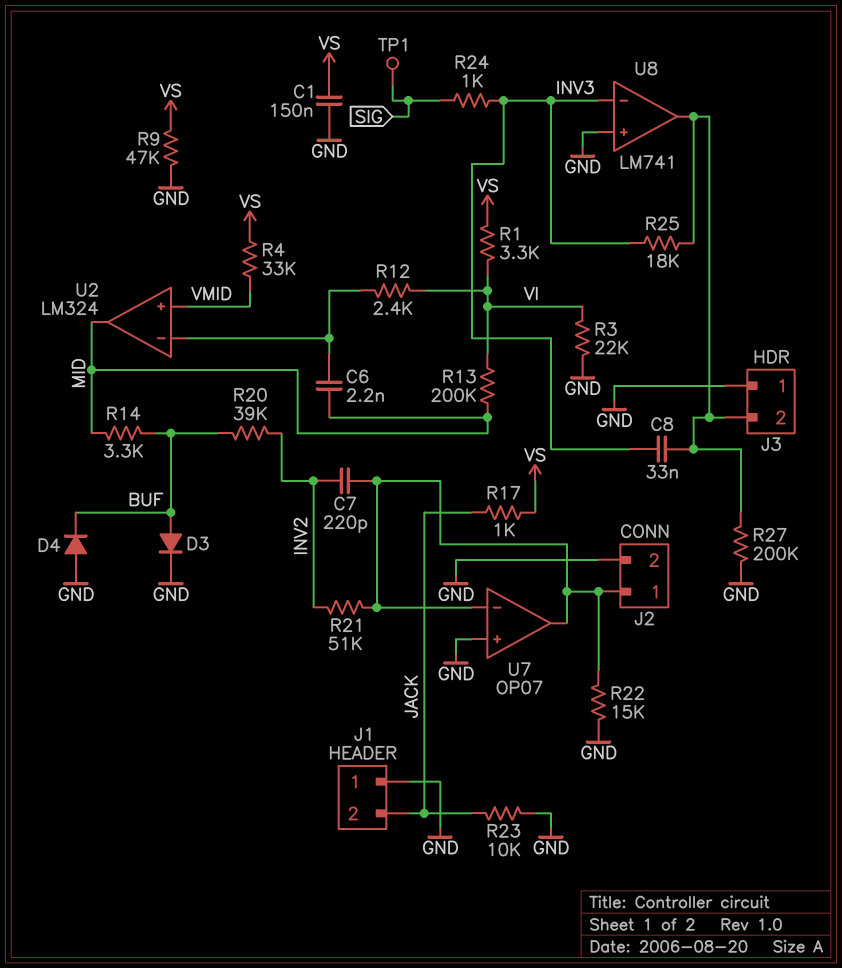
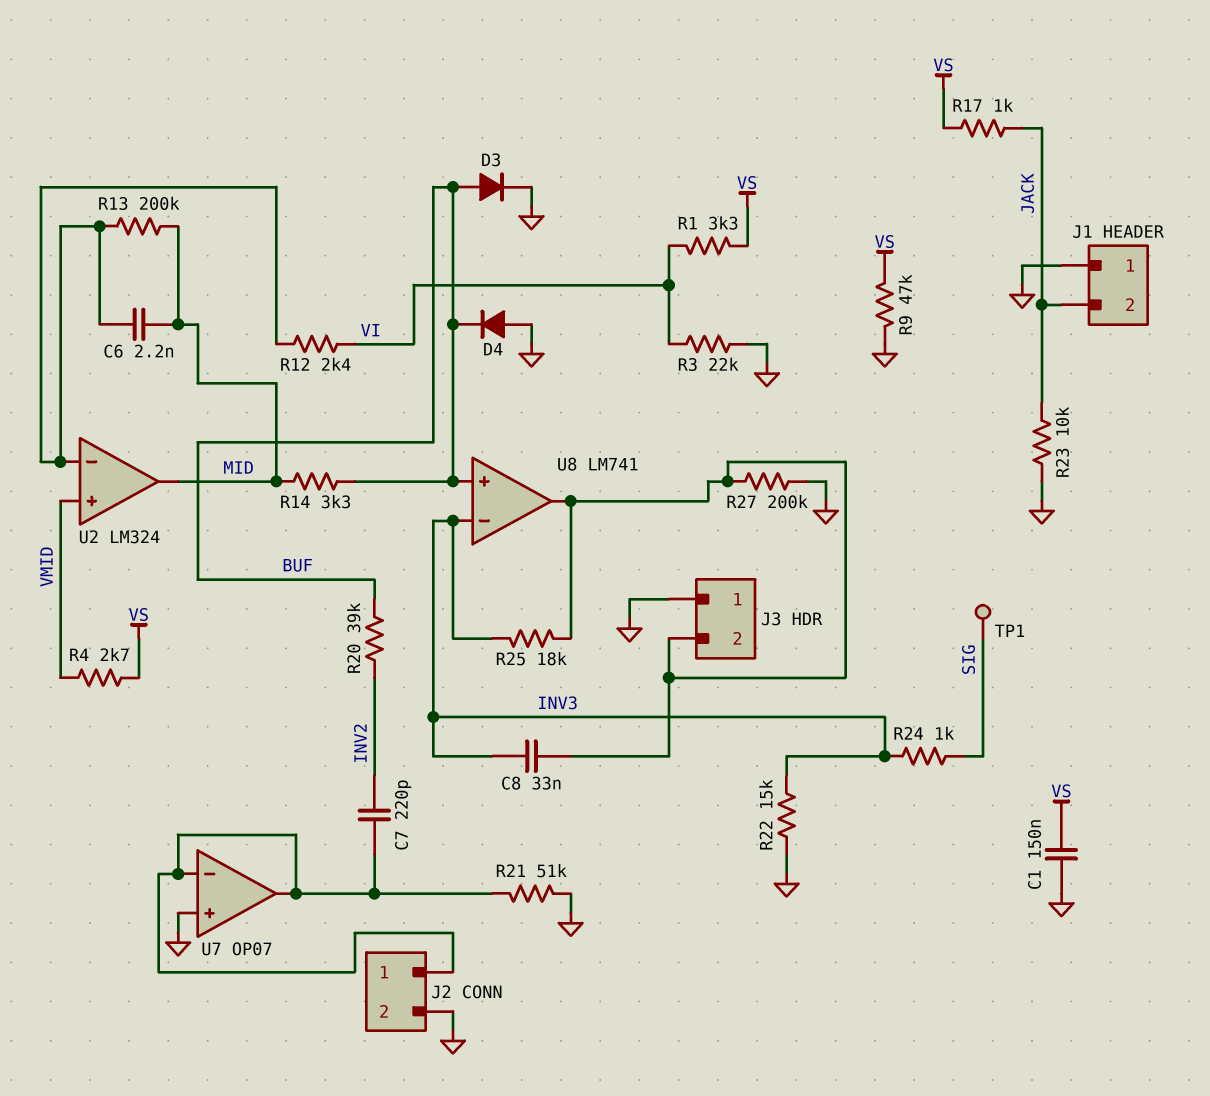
R4: 33k (VMID, VS) -> 2.7k (VMID, VS)
R13: 200k (MID, VI) -> 200k (MID, U2/in-)
R21: 51k (INV2, J2/1) -> 51k (GND, J2/1)
R22: 15k (GND, J2/1) -> 15k (GND, INV3)
U8 pin in+: GND -> BUF

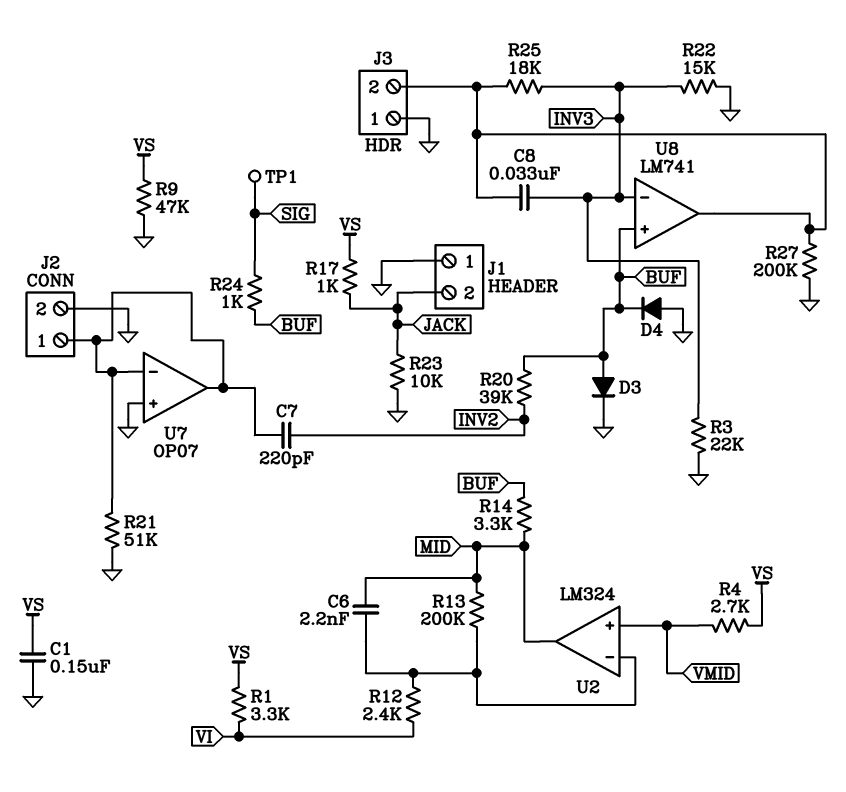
R3: 22k (GND, VI) -> 22k (GND, INV3)
R24: 1k (INV3, SIG) -> 1k (BUF, SIG)

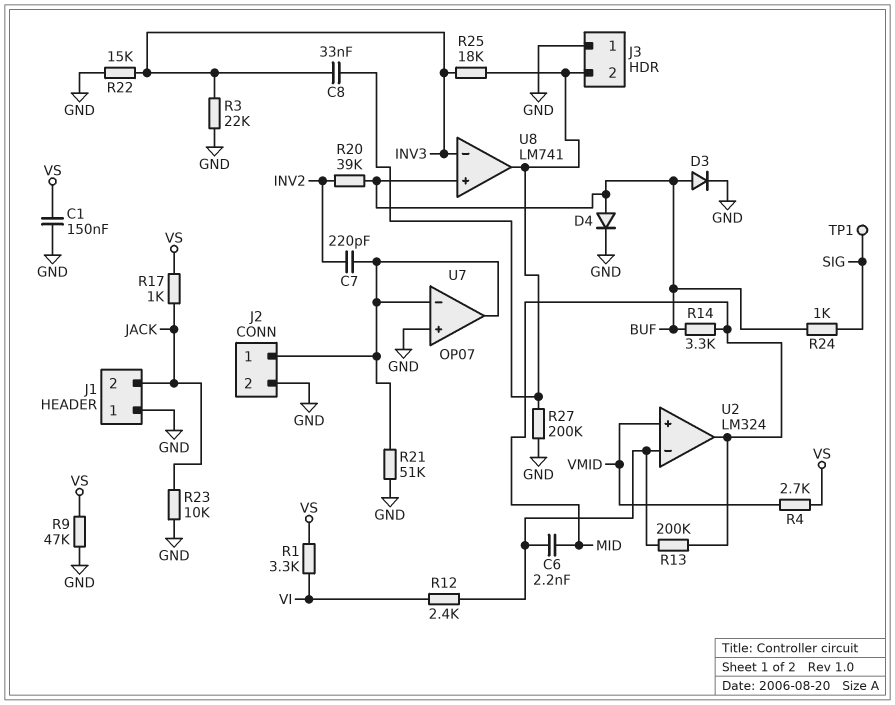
D4: diode (A GND, K BUF) -> diode (A BUF, K GND)

